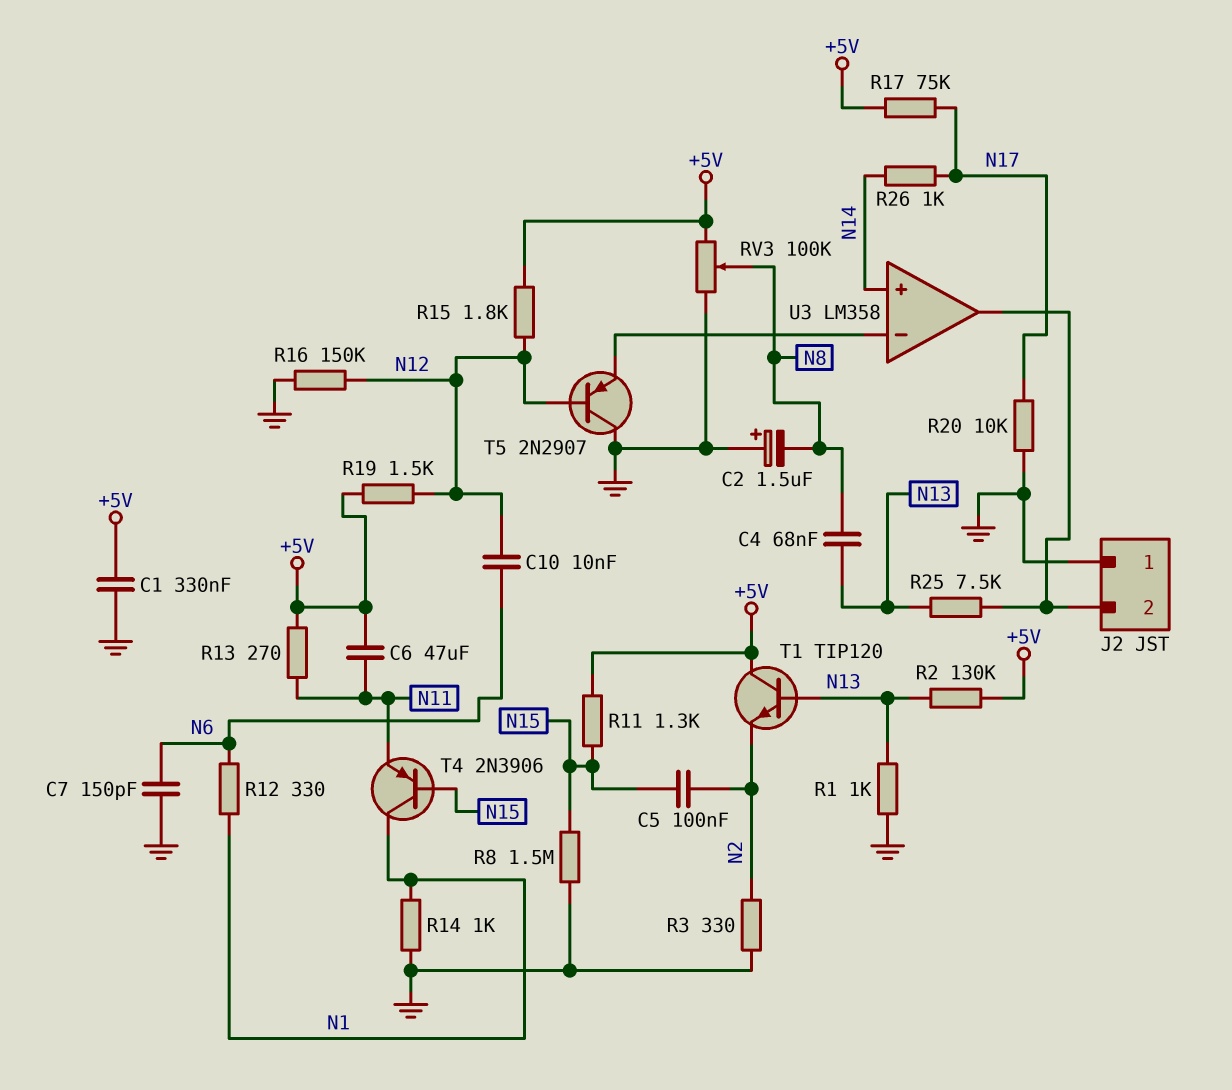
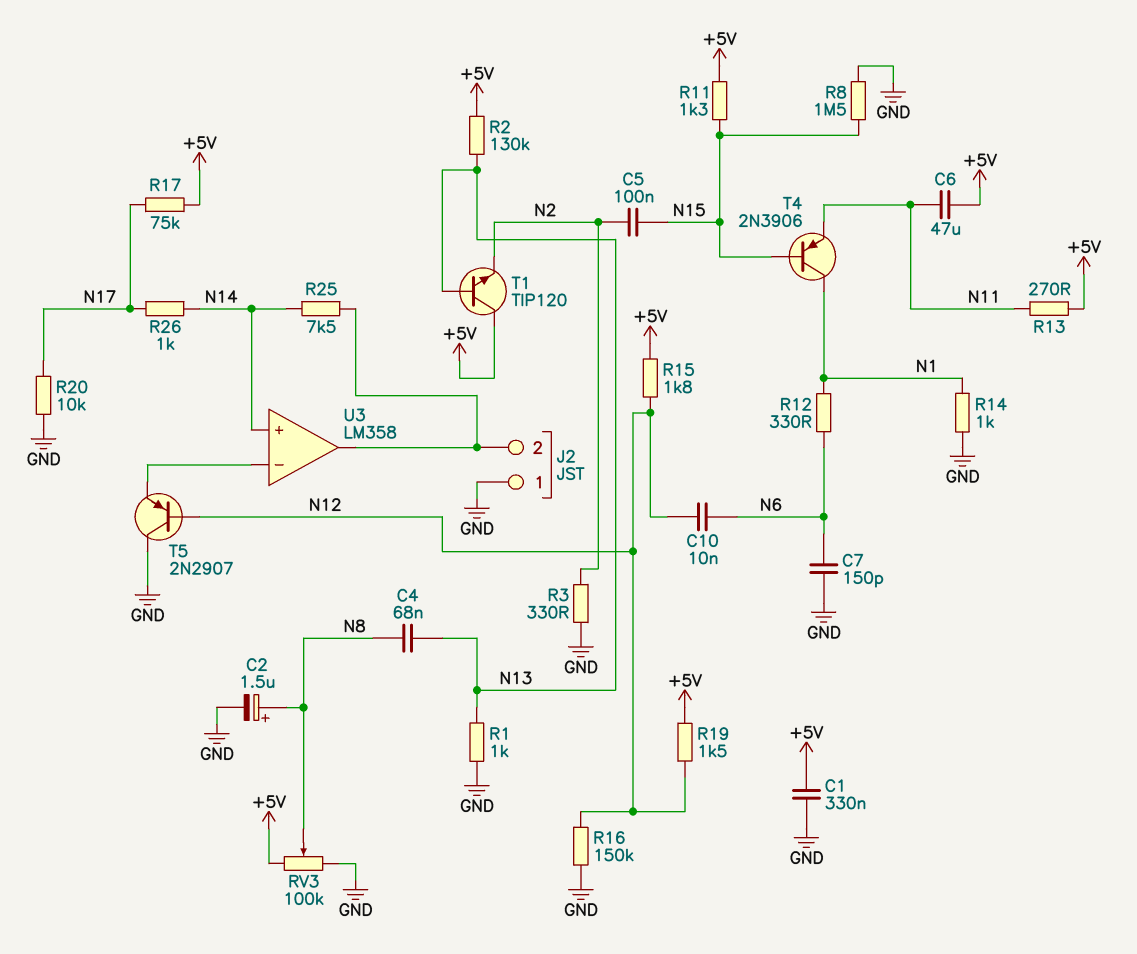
C2: 1.5uF (plus GND, minus N8) -> 1.5uF (plus N8, minus GND)
R25: 7.5k (J2/2, N13) -> 7.5k (J2/2, N14)

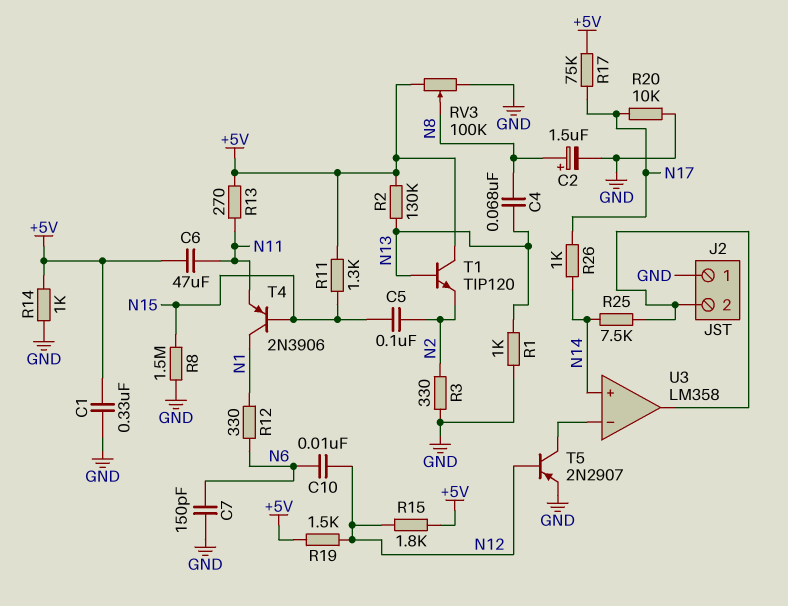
R14: 1k (GND, N1) -> 1k (+5V, GND)
R16: 150k (GND, N12) -> none
T5: PNP 2N2907 (B N12, C GND, E U3/in-) -> PNP 2N2907 (B N12, C U3/in-, E GND)

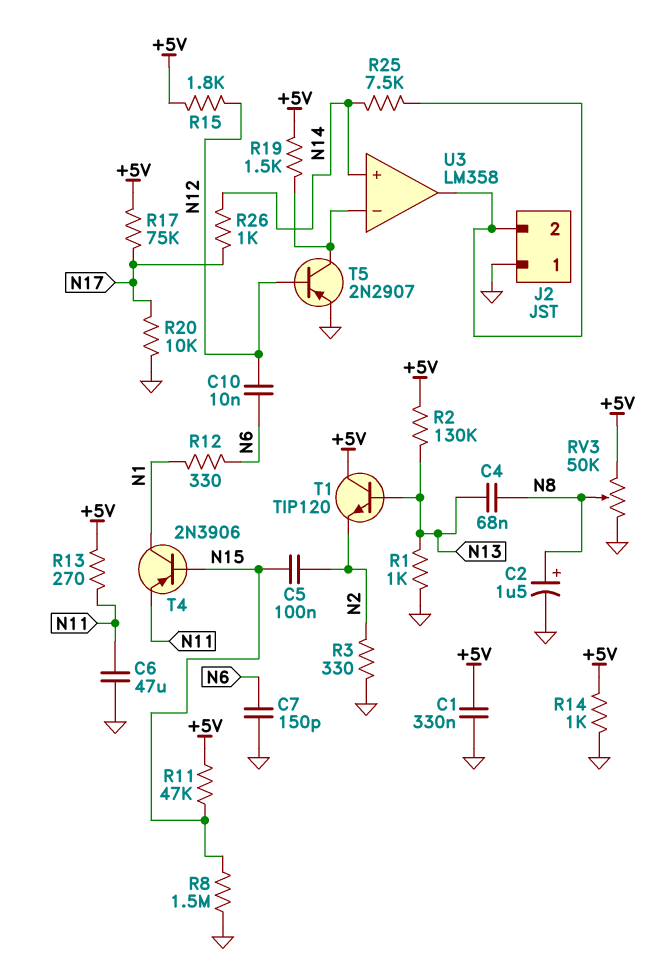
C6: 47uF (+5V, N11) -> 47uF (GND, N11)
R11: 1.3k (+5V, N15) -> 47k (+5V, N15)
R19: 1.5k (+5V, N12) -> 1.5k (+5V, U3/in-)
RV3: 100k (+5V, GND, wiper N8) -> 50k (+5V, GND, wiper N8)

